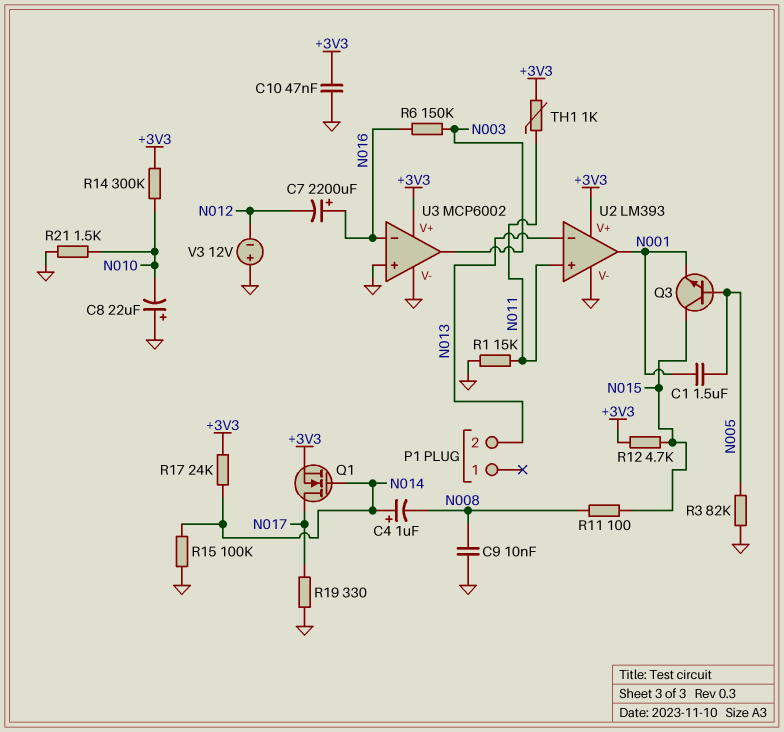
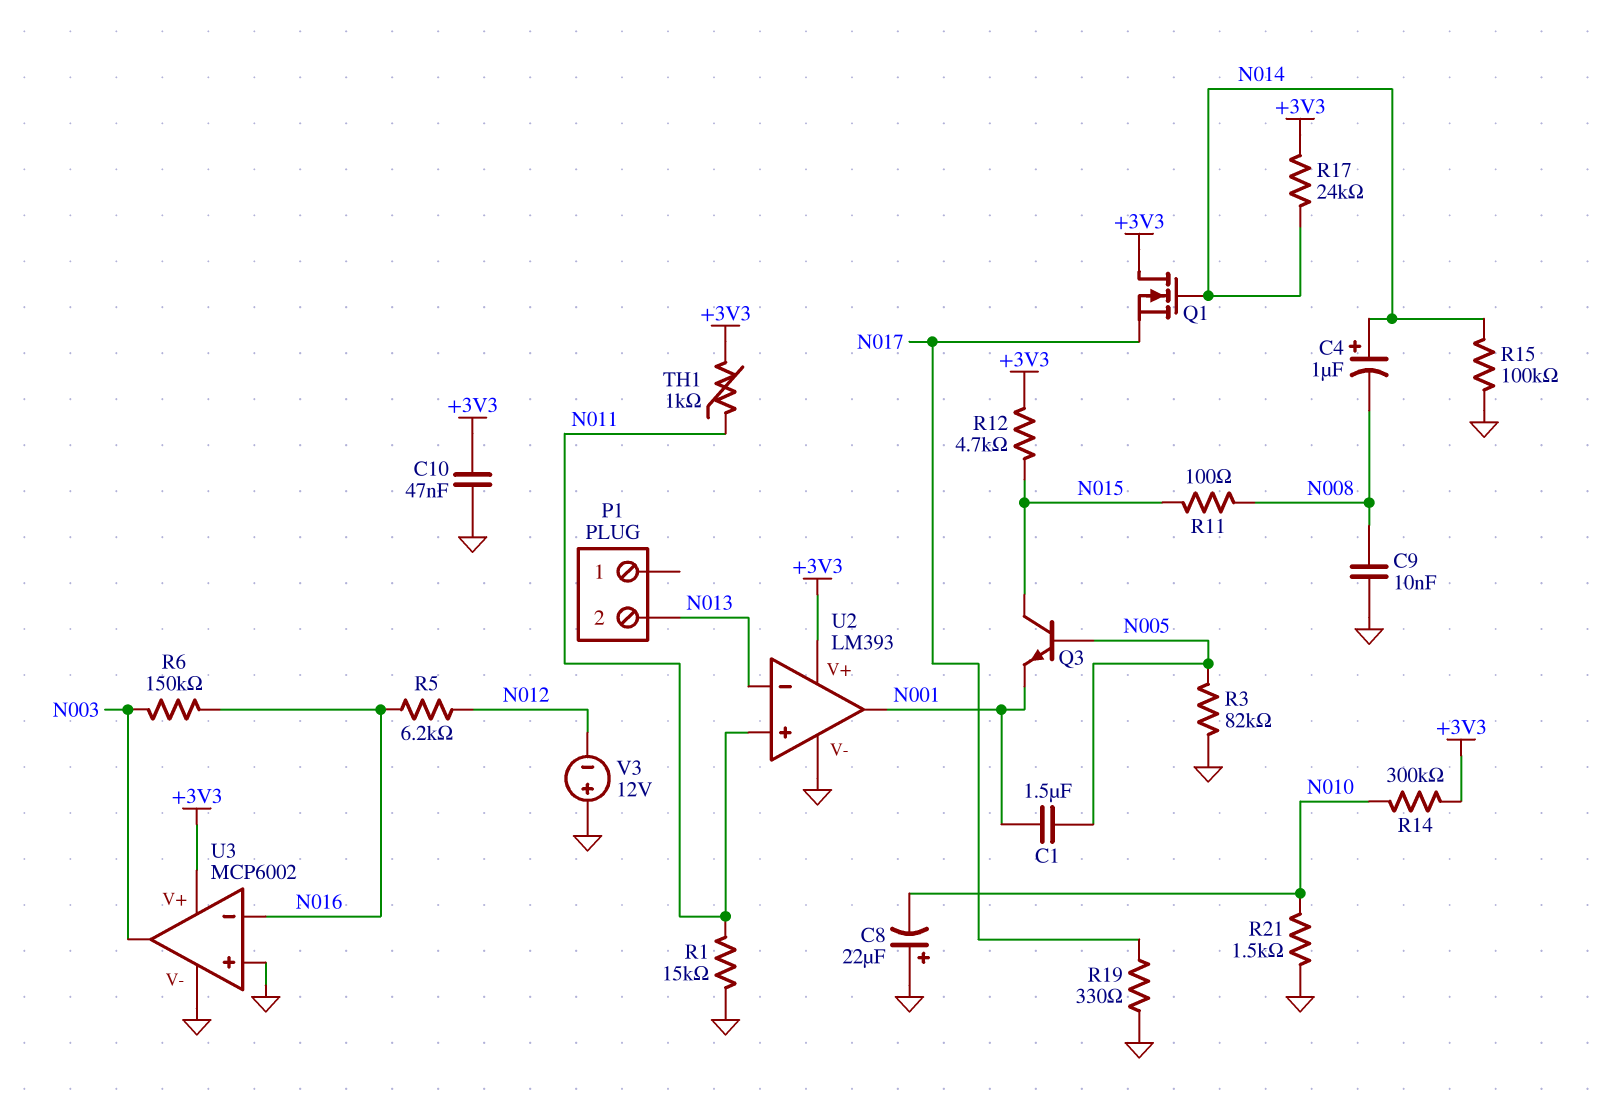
C7: 2200uF (plus N016, minus N012) -> none
Q1: NMOS (G N014, D N017, S +3V3) -> NMOS (G N014, D +3V3, S N017)
R5: none -> 6.2k (N012, N016)

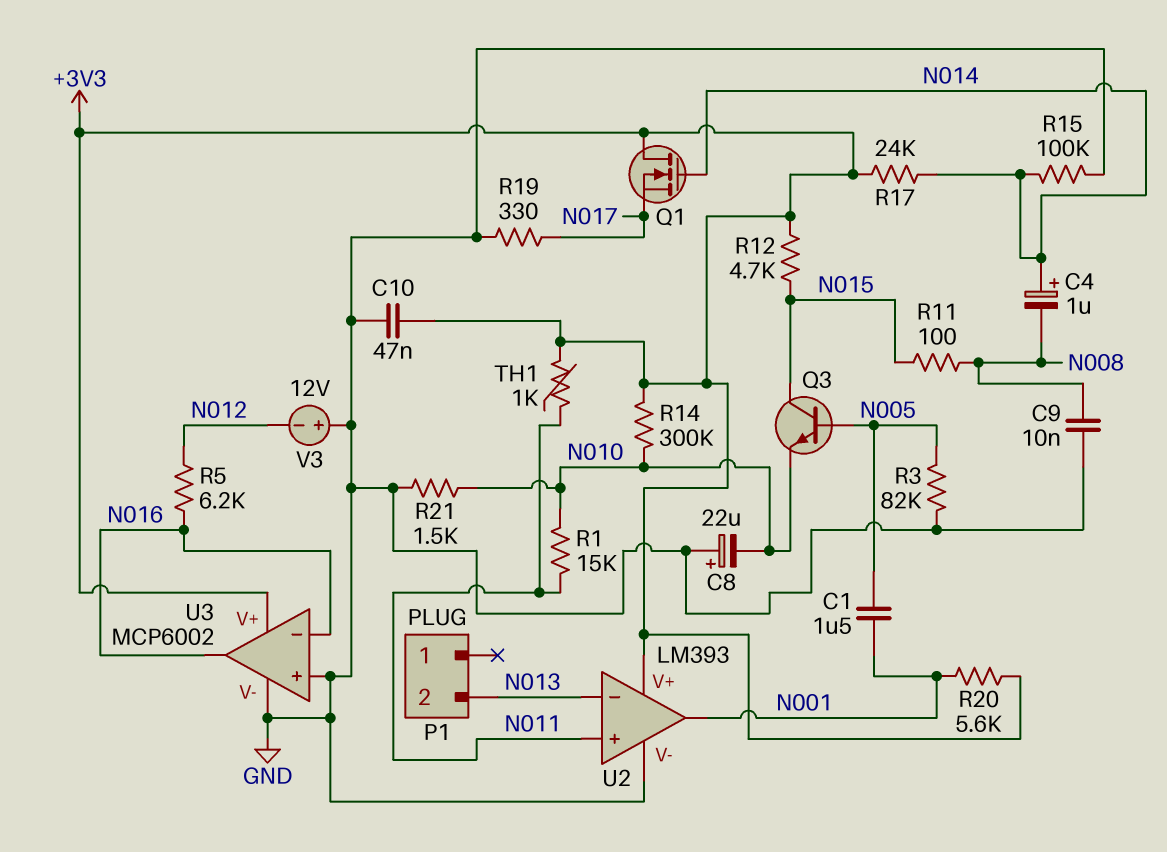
Q3: NPN (B N005, C N015, E N001) -> NPN (B N005, C N015, E N010)
R1: 15k (GND, N011) -> 15k (N010, N011)
R6: 150k (N003, N016) -> none
R20: none -> 5.6k (+3V3, N001)
U3 pin out: N003 -> N016

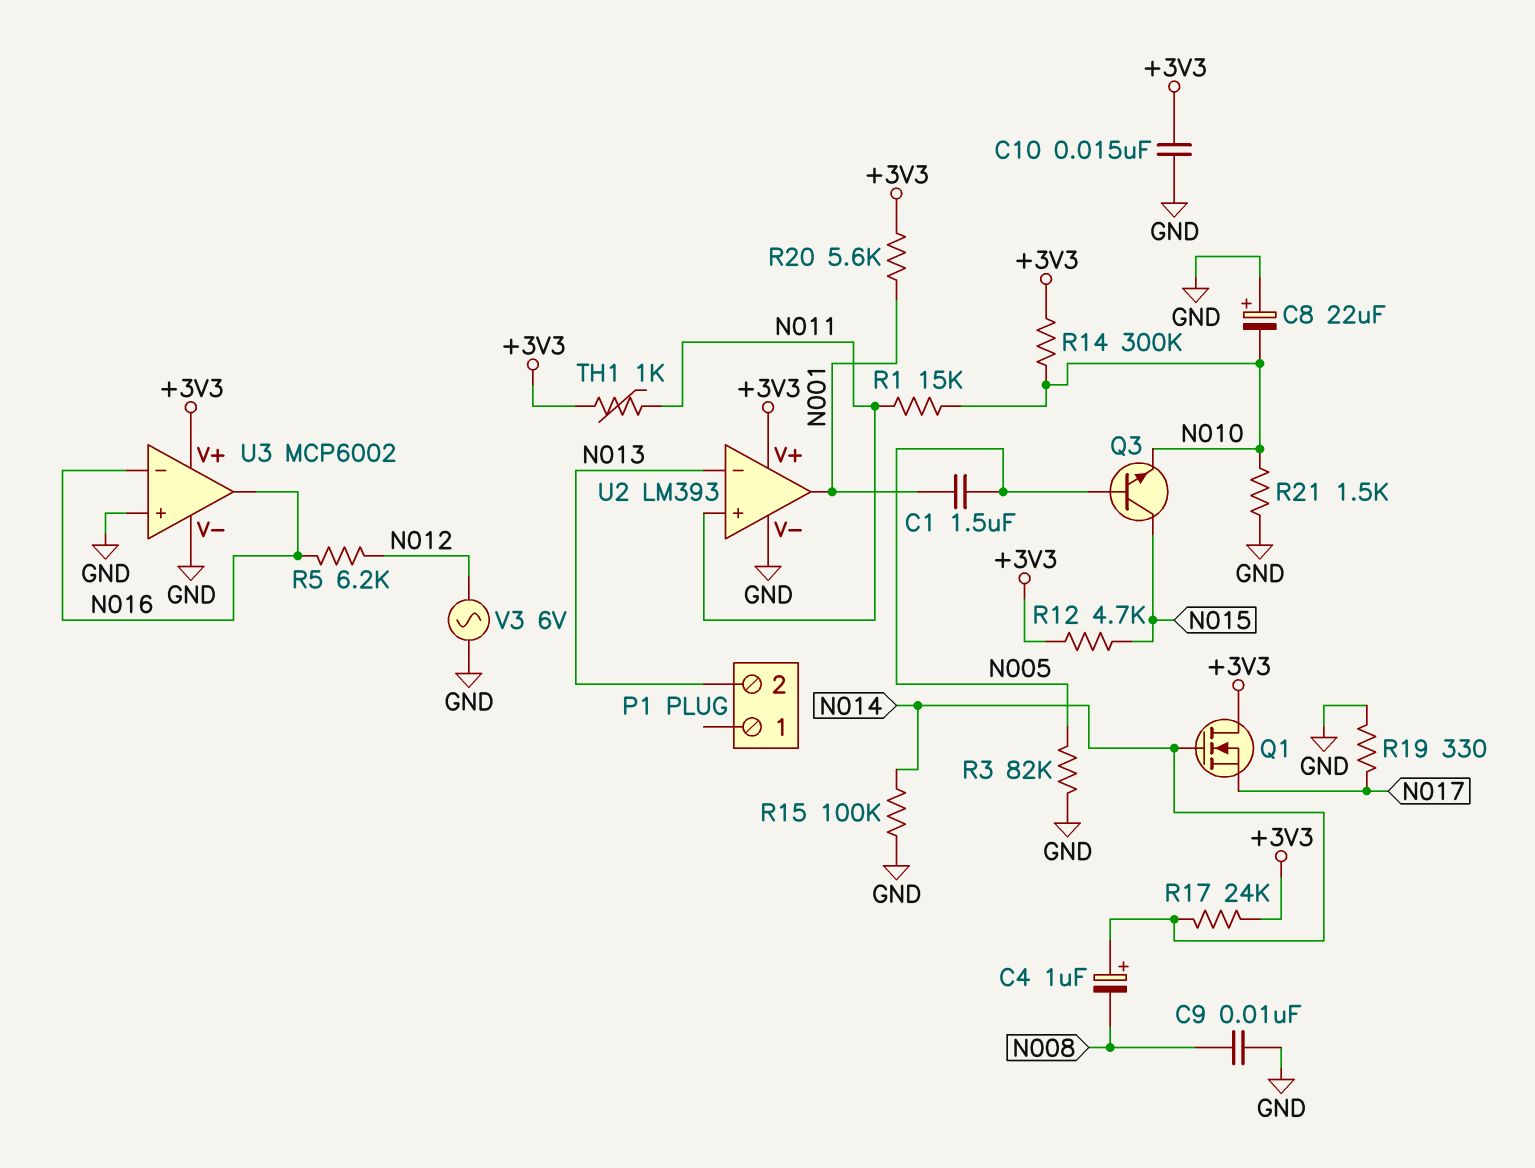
C10: 47nF (+3V3, GND) -> 15nF (+3V3, GND)
R11: 100 (N008, N015) -> none
V3: 12V (plus GND, minus N012) -> AC 6V (GND, N012)

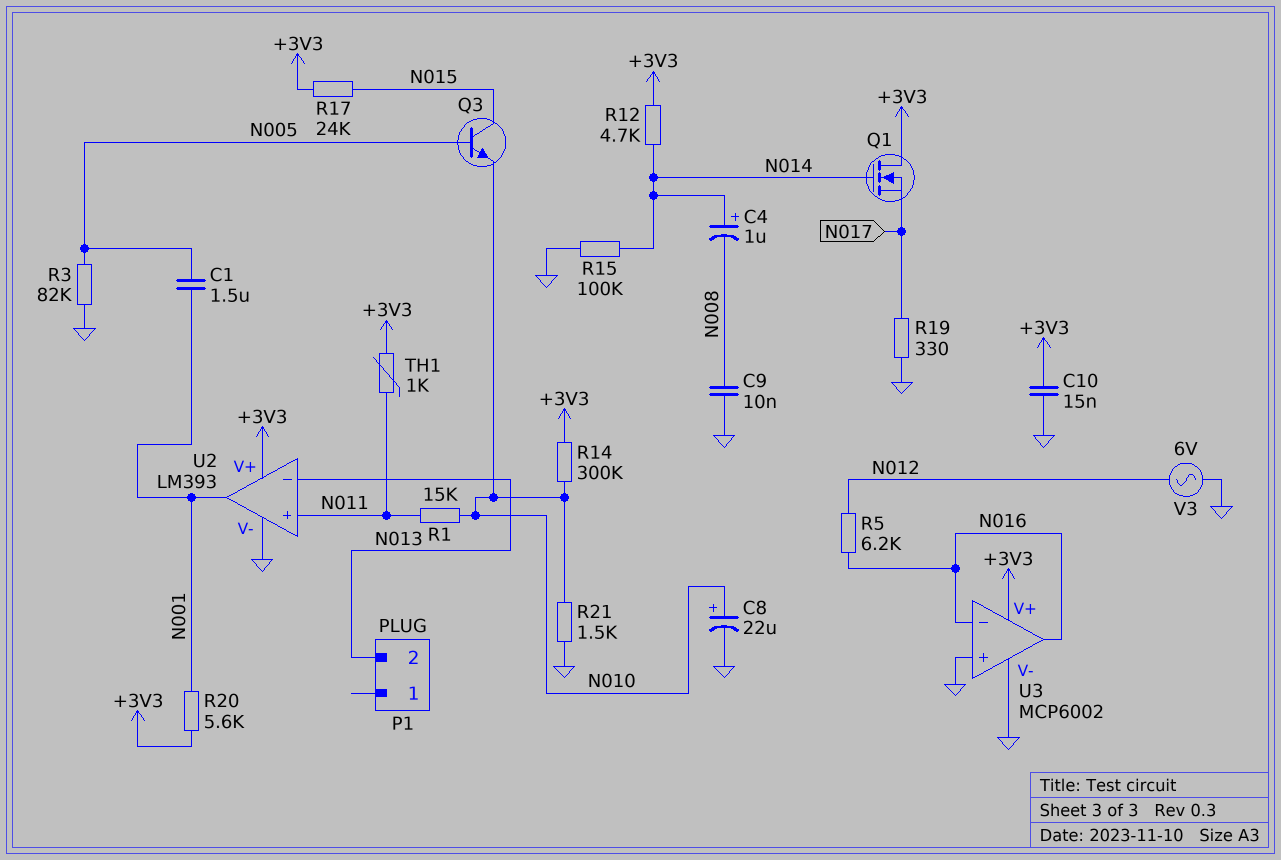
C8: 22uF (plus GND, minus N010) -> 22uF (plus N010, minus GND)
R12: 4.7k (+3V3, N015) -> 4.7k (+3V3, N014)
R17: 24k (+3V3, N014) -> 24k (+3V3, N015)

